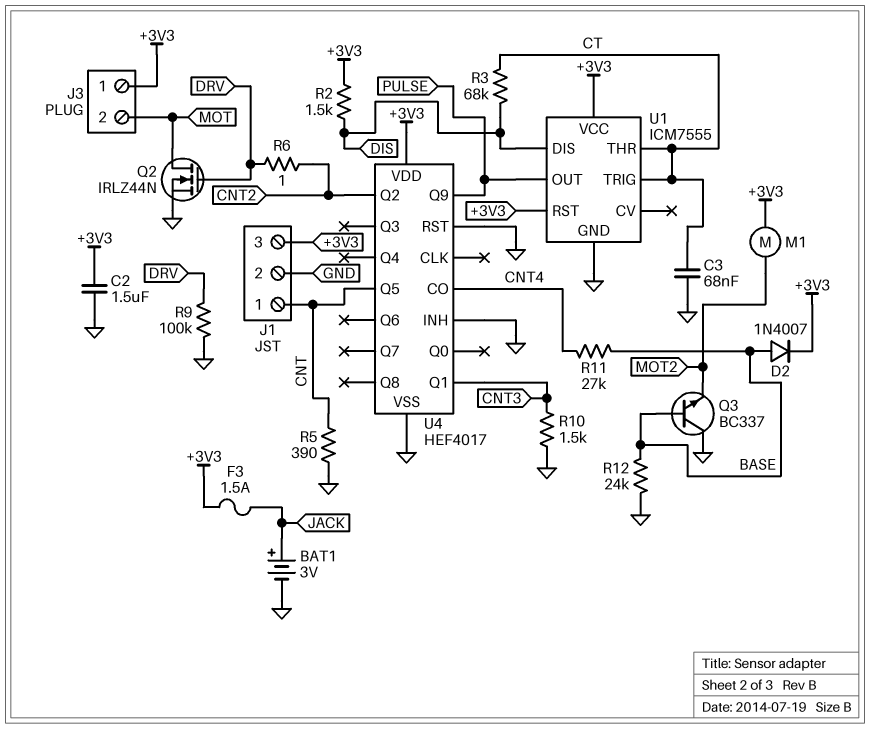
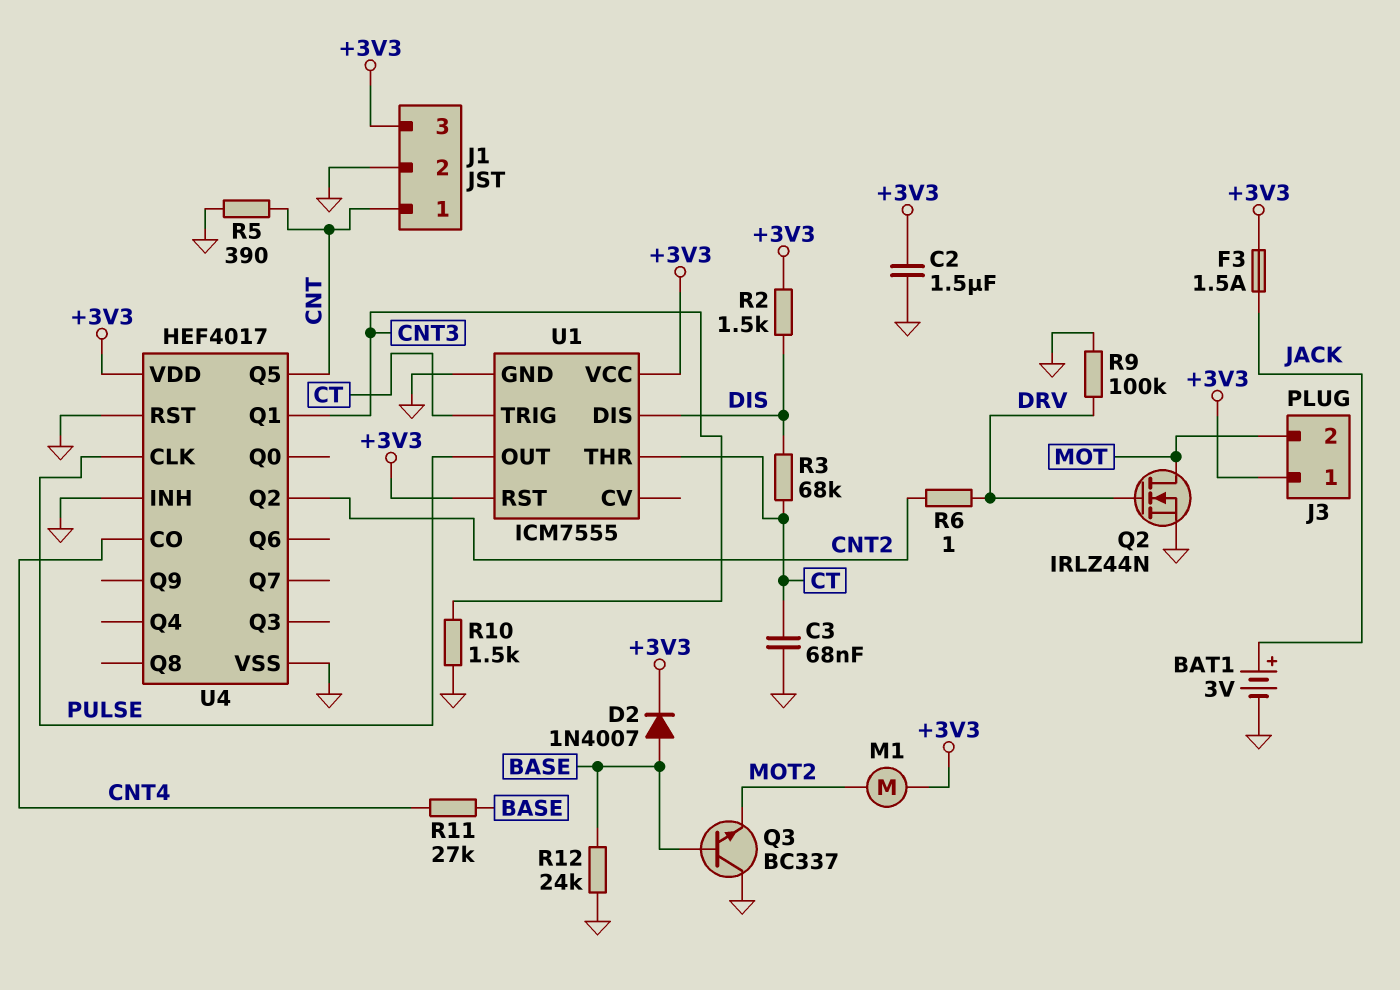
U4 pin CLK: none -> PULSE
U4 pin Q9: PULSE -> none

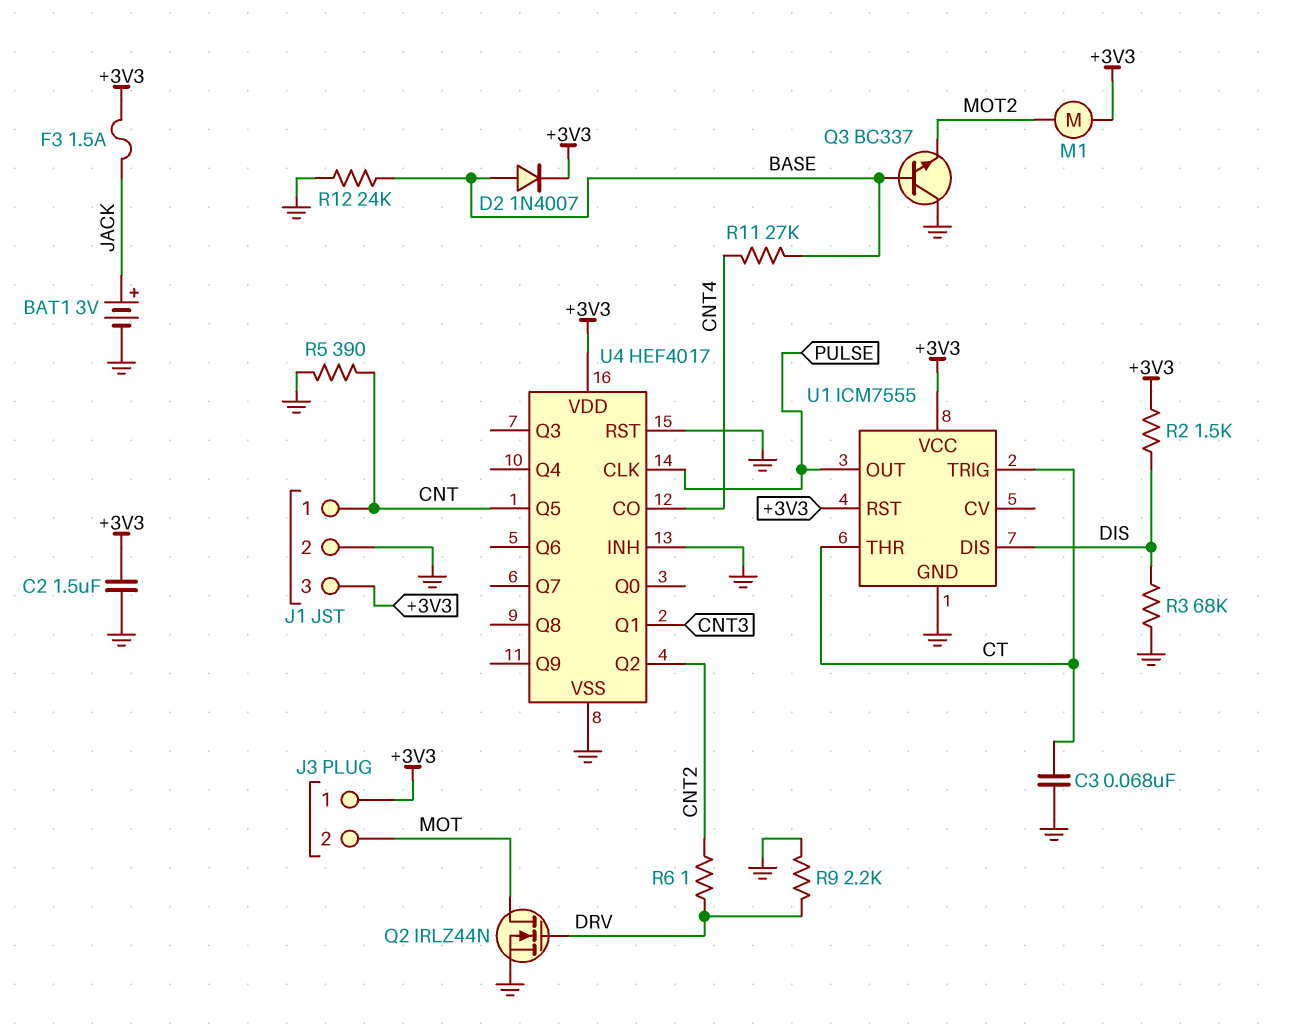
R3: 68k (CT, DIS) -> 68k (DIS, GND)
R9: 100k (DRV, GND) -> 2.2k (DRV, GND)
R10: 1.5k (CNT3, GND) -> none

